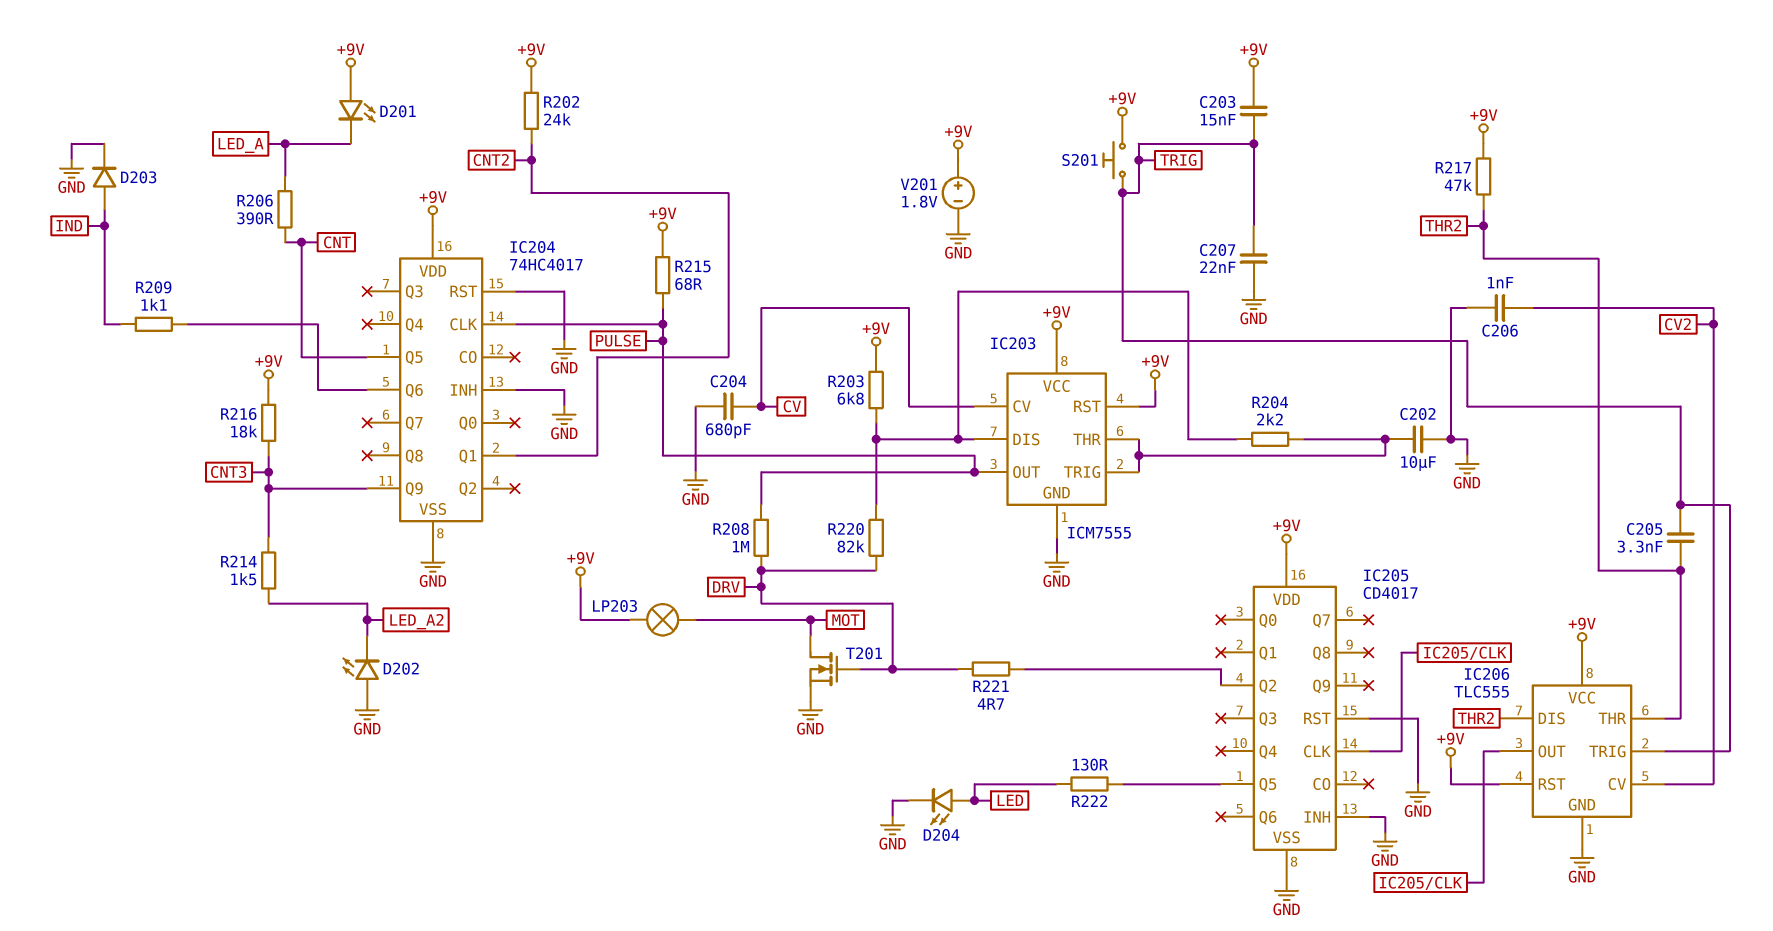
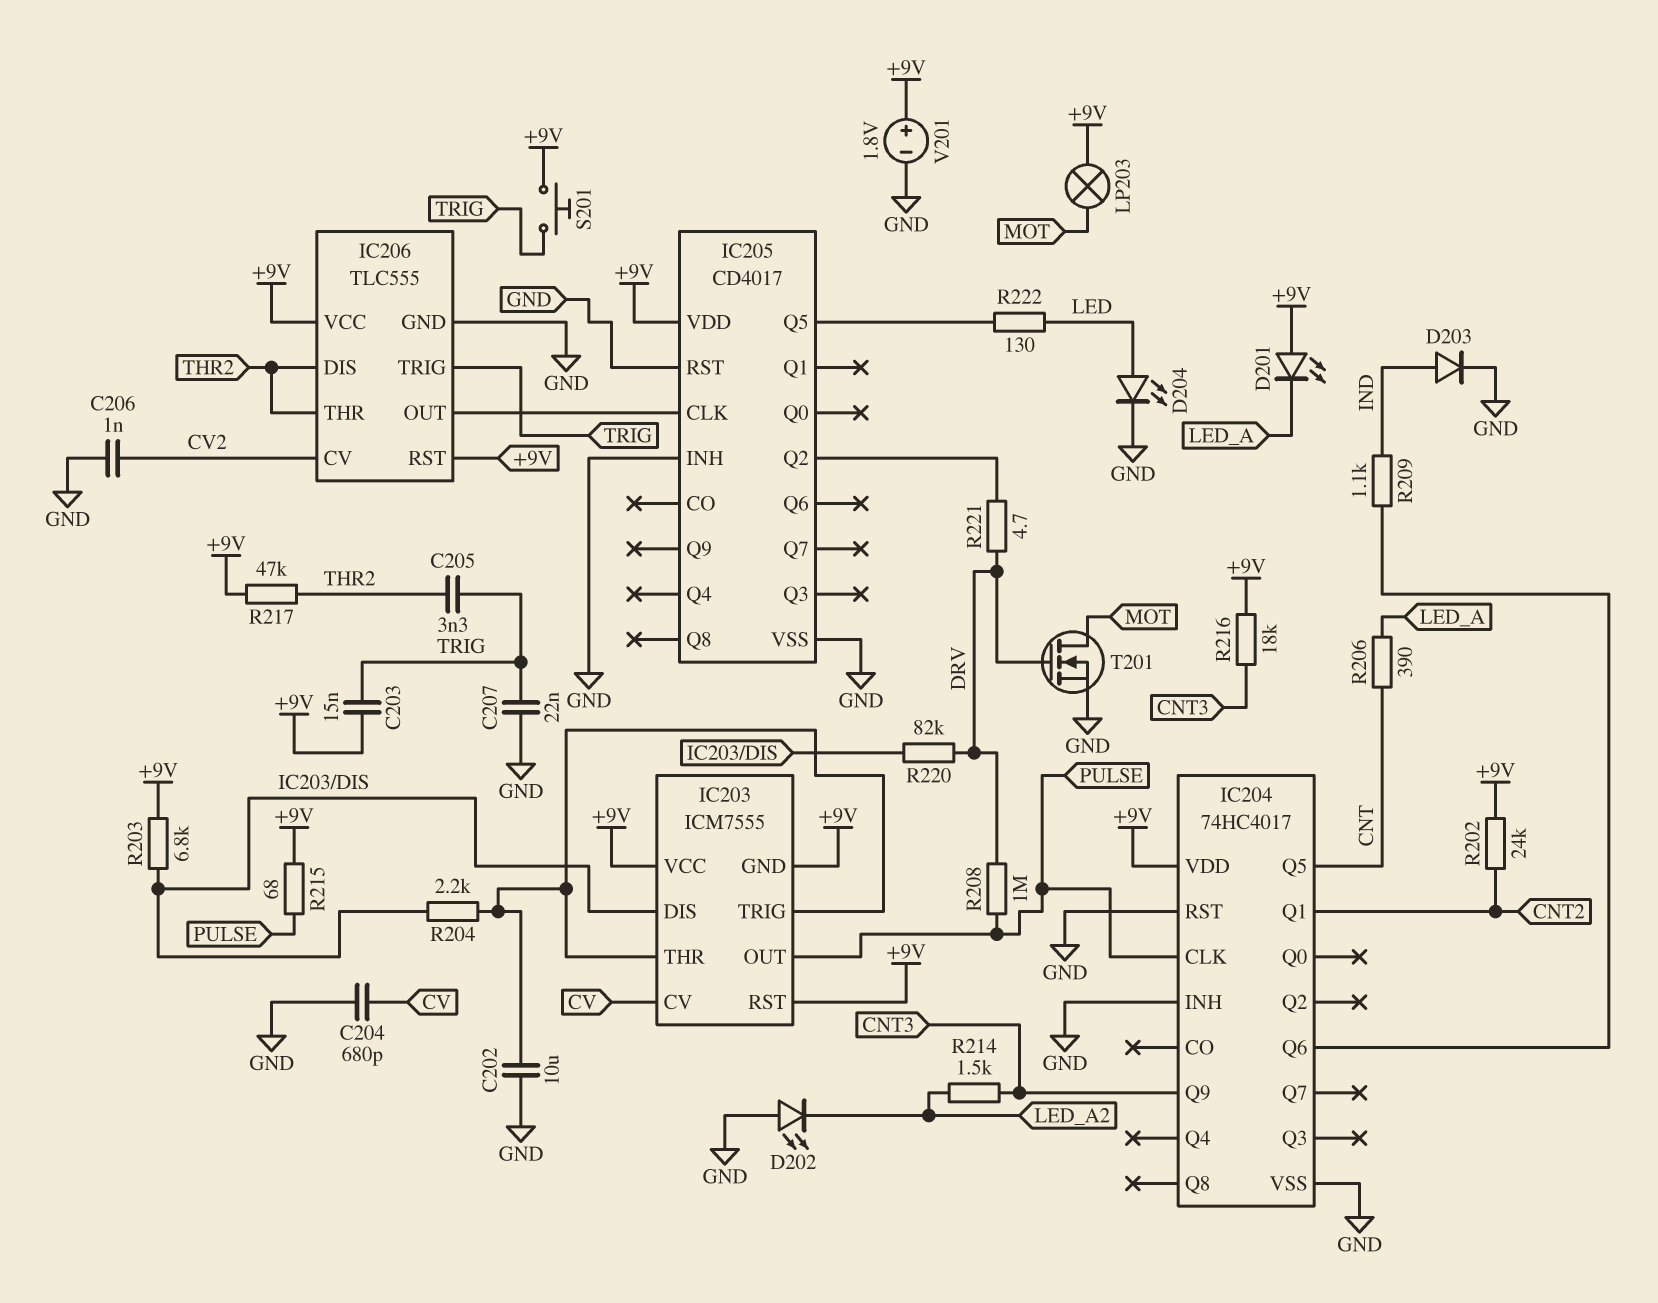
IC203 pin GND: GND -> +9V

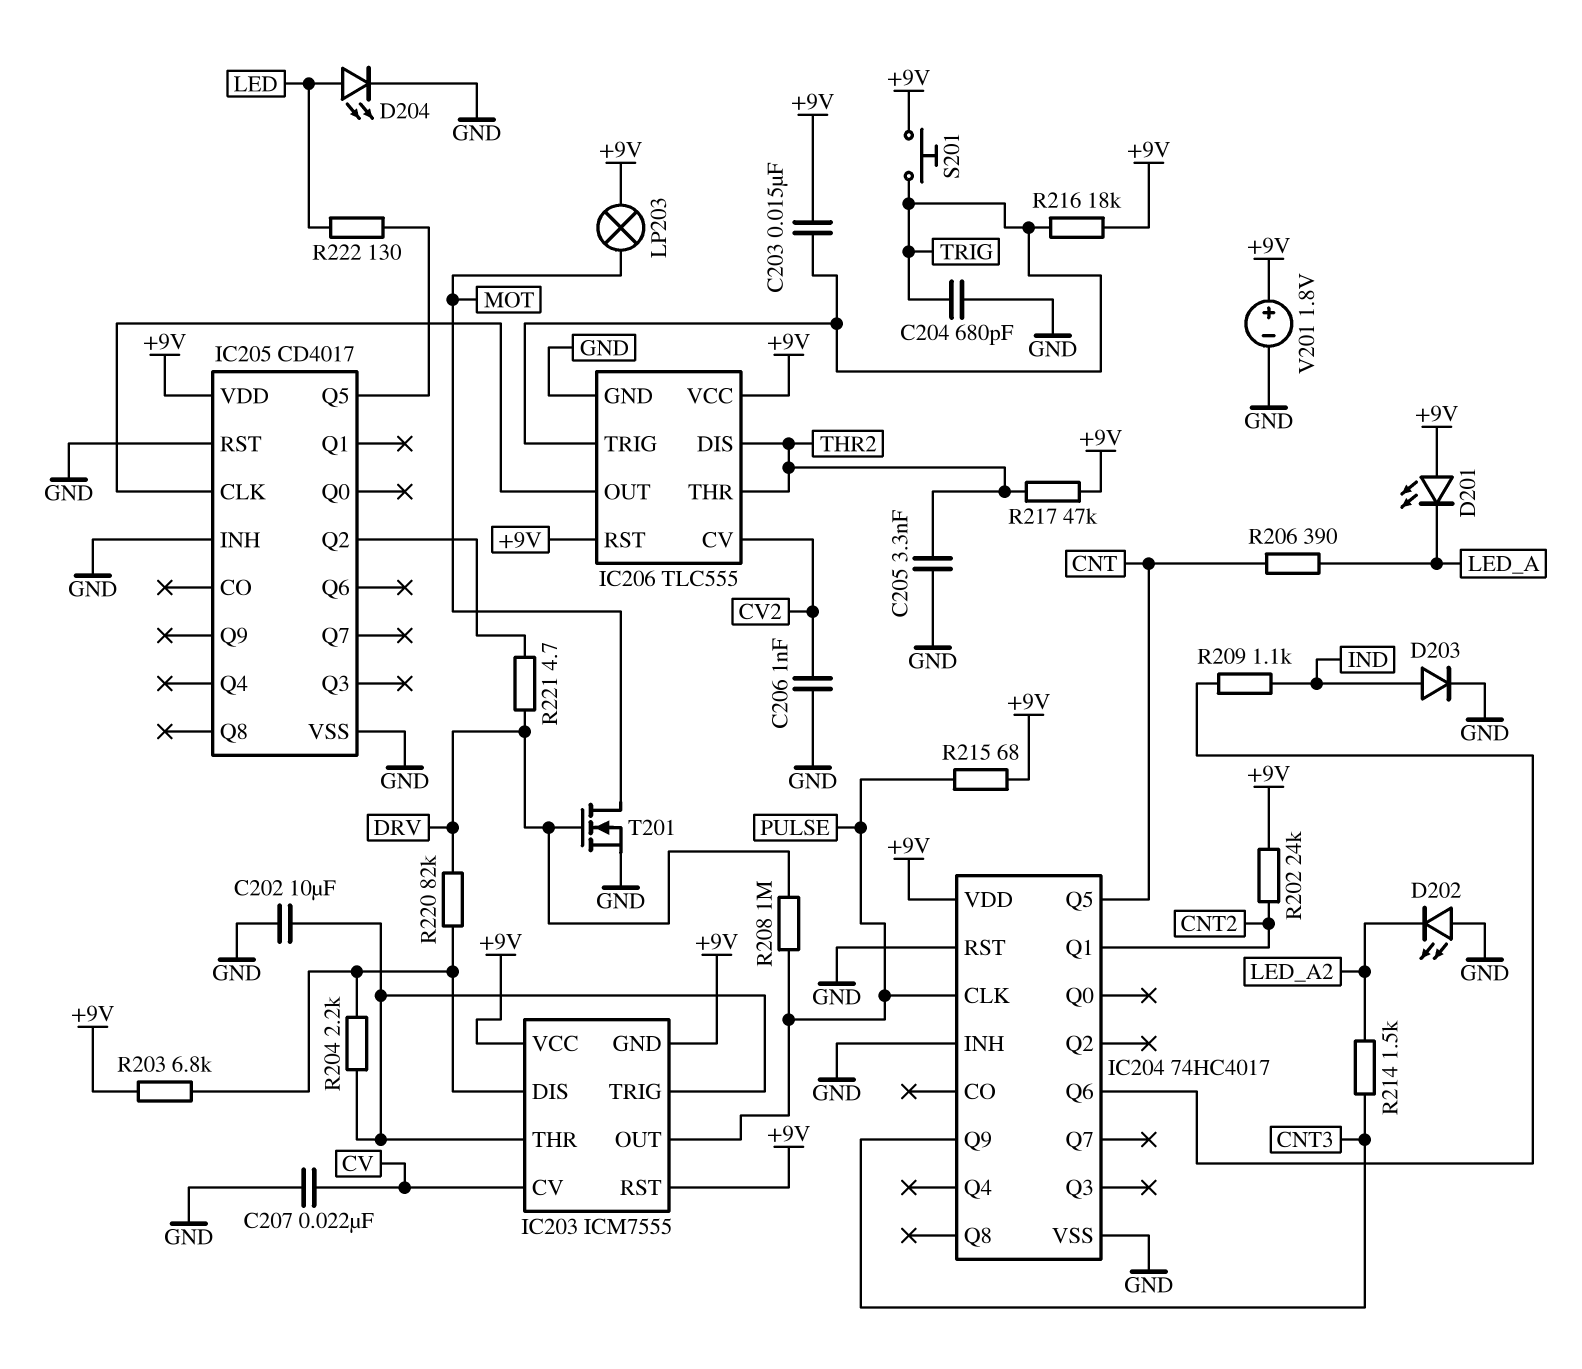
C204: 680pF (CV, GND) -> 680pF (GND, TRIG)
C205: 3.3nF (THR2, TRIG) -> 3.3nF (GND, THR2)
C207: 22nF (GND, TRIG) -> 22nF (CV, GND)
R216: 18k (+9V, CNT3) -> 18k (+9V, TRIG)

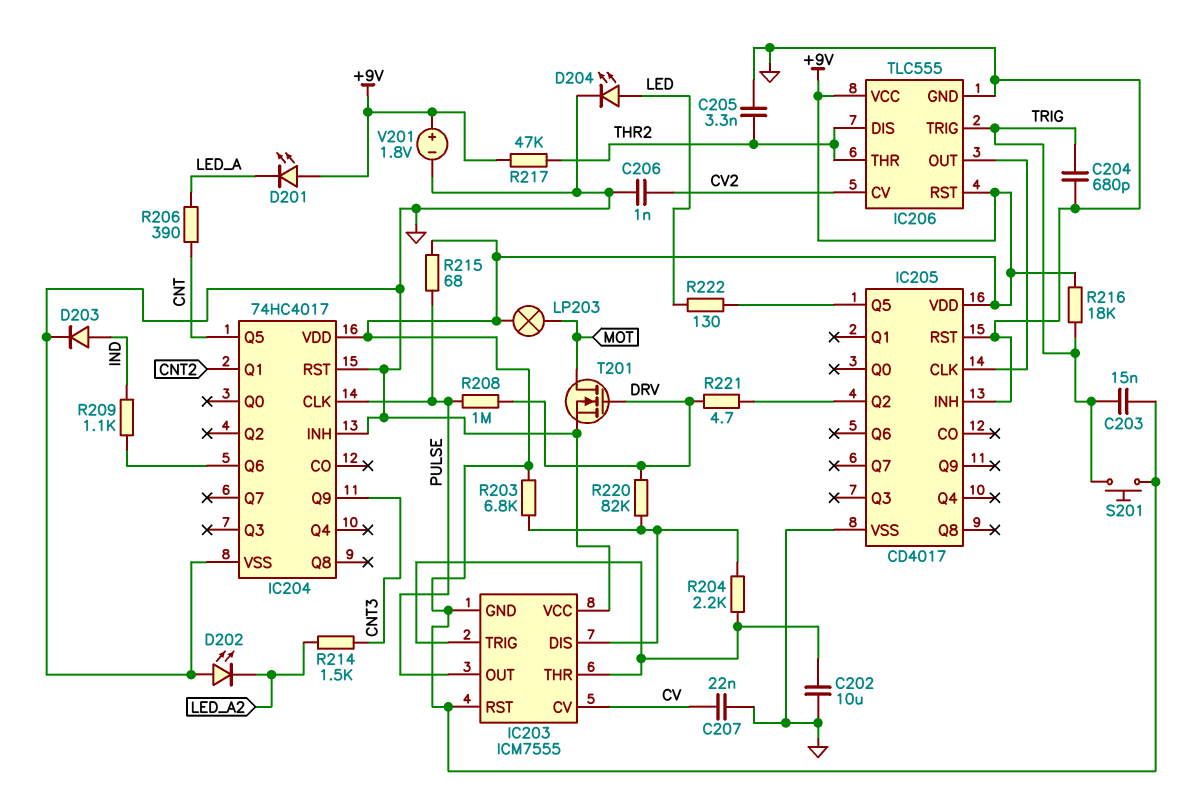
IC203 pin VCC: +9V -> GND
R202: 24k (+9V, CNT2) -> none

